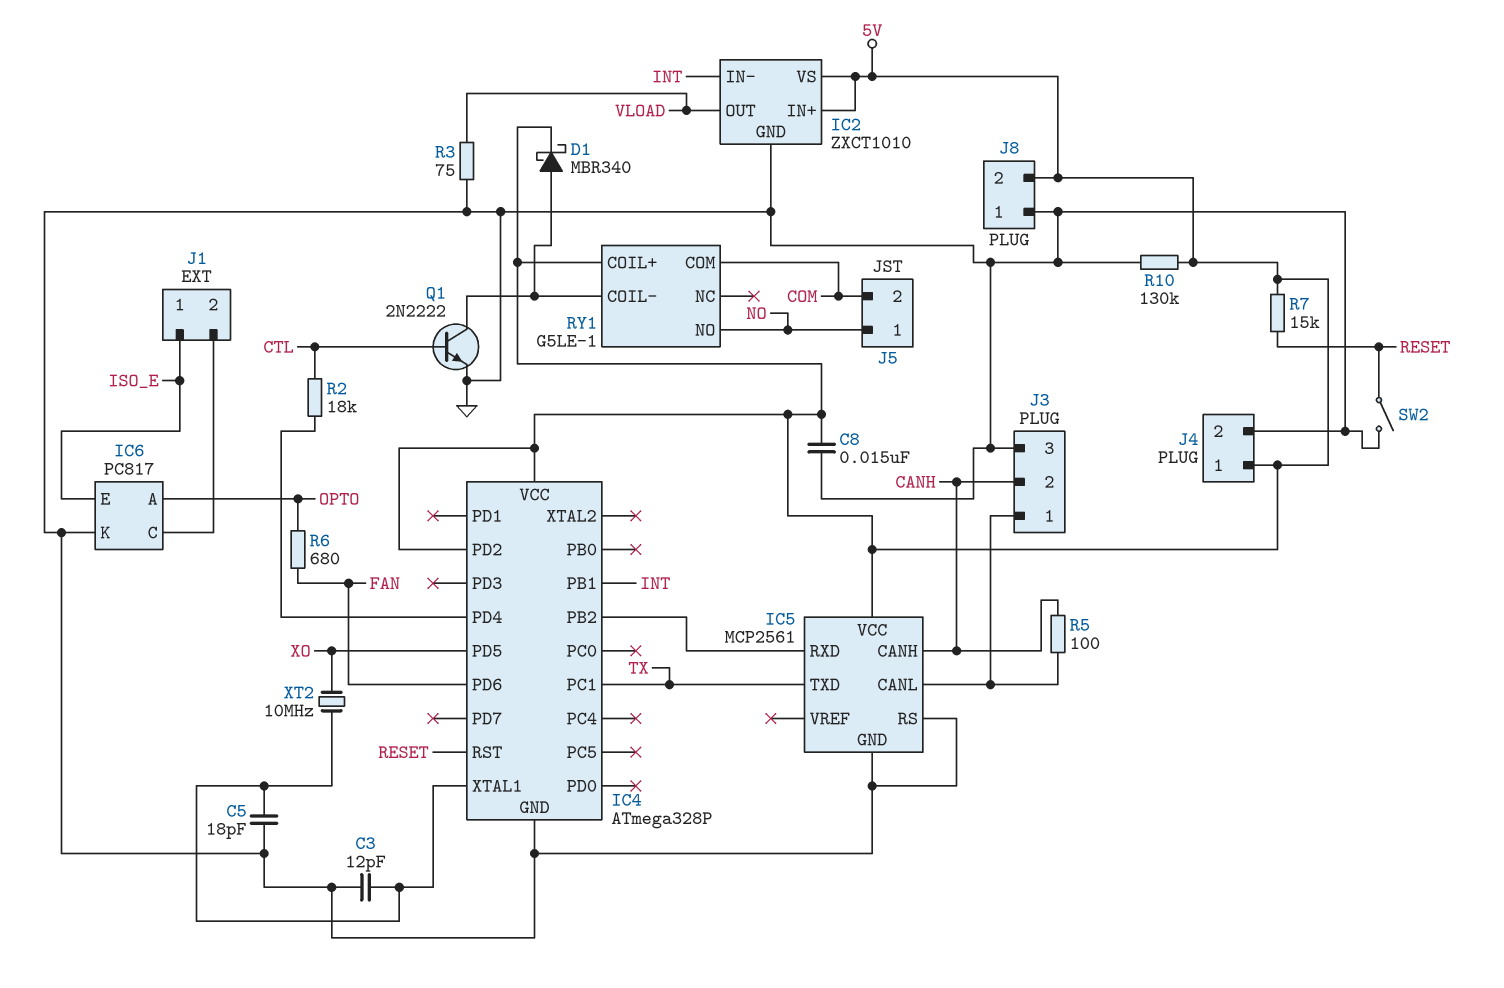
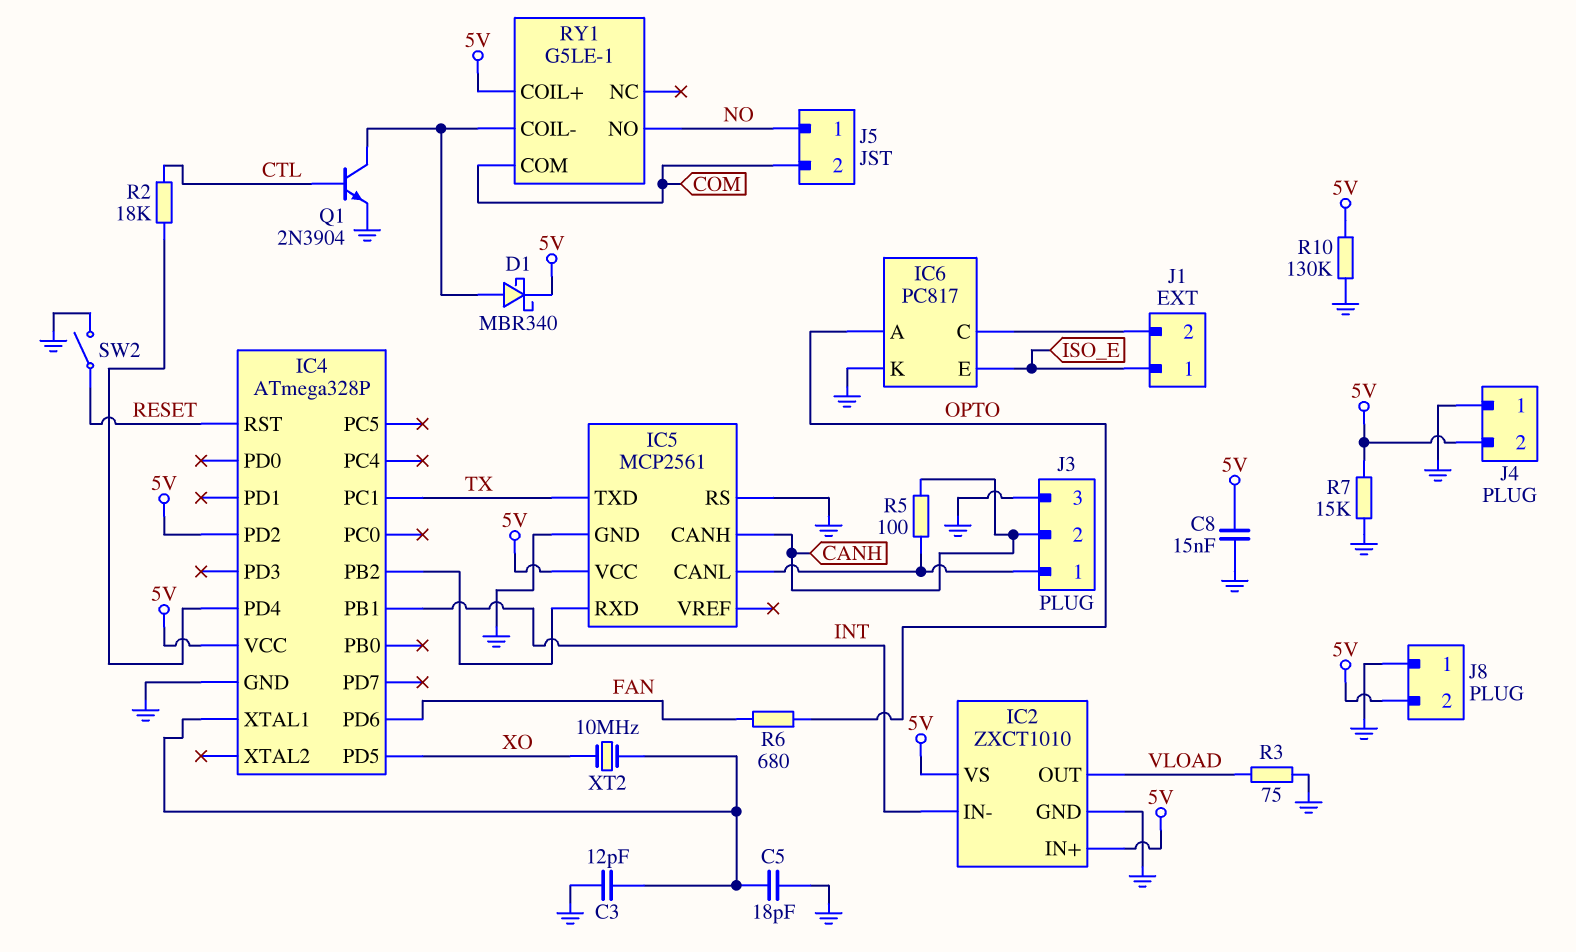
J4 pin 1: 5V -> GND
J4 pin 2: GND -> 5V
Q1: NPN 2N2222 (B CTL, C RY1/COIL-, E GND) -> NPN 2N3904 (B CTL, C RY1/COIL-, E GND)
R7: 15k (5V, RESET) -> 15k (5V, GND)

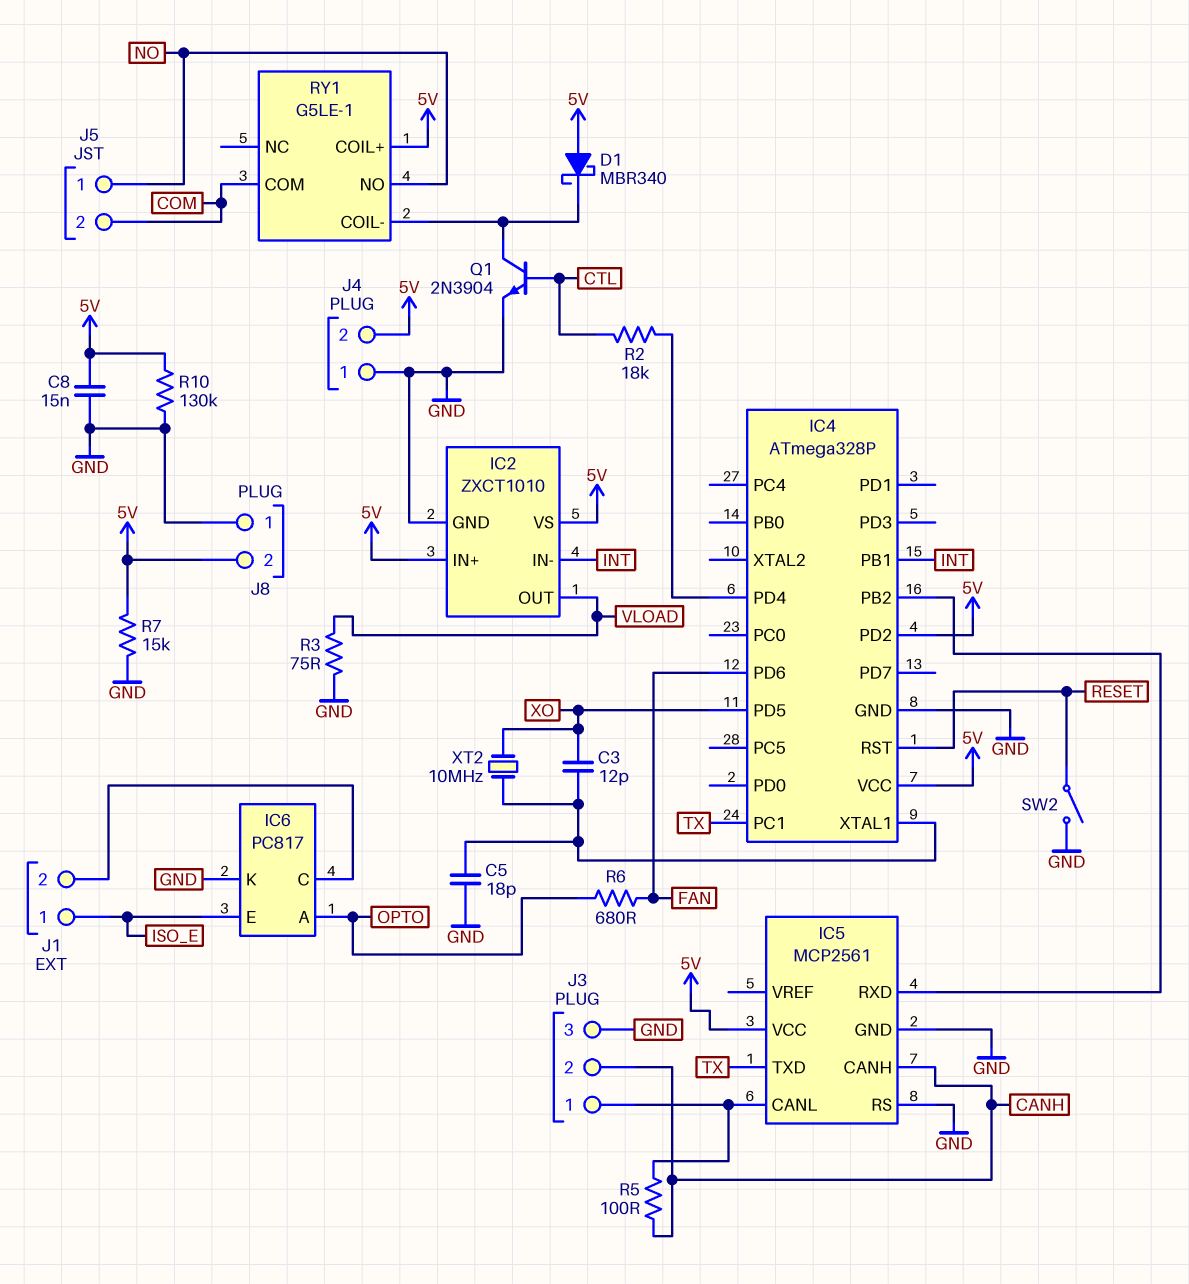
C3: 12pF (GND, IC4/XTAL1) -> 12pF (IC4/XTAL1, XO)
D1: schottky MBR340 (A RY1/COIL-, K 5V) -> schottky MBR340 (A 5V, K RY1/COIL-)

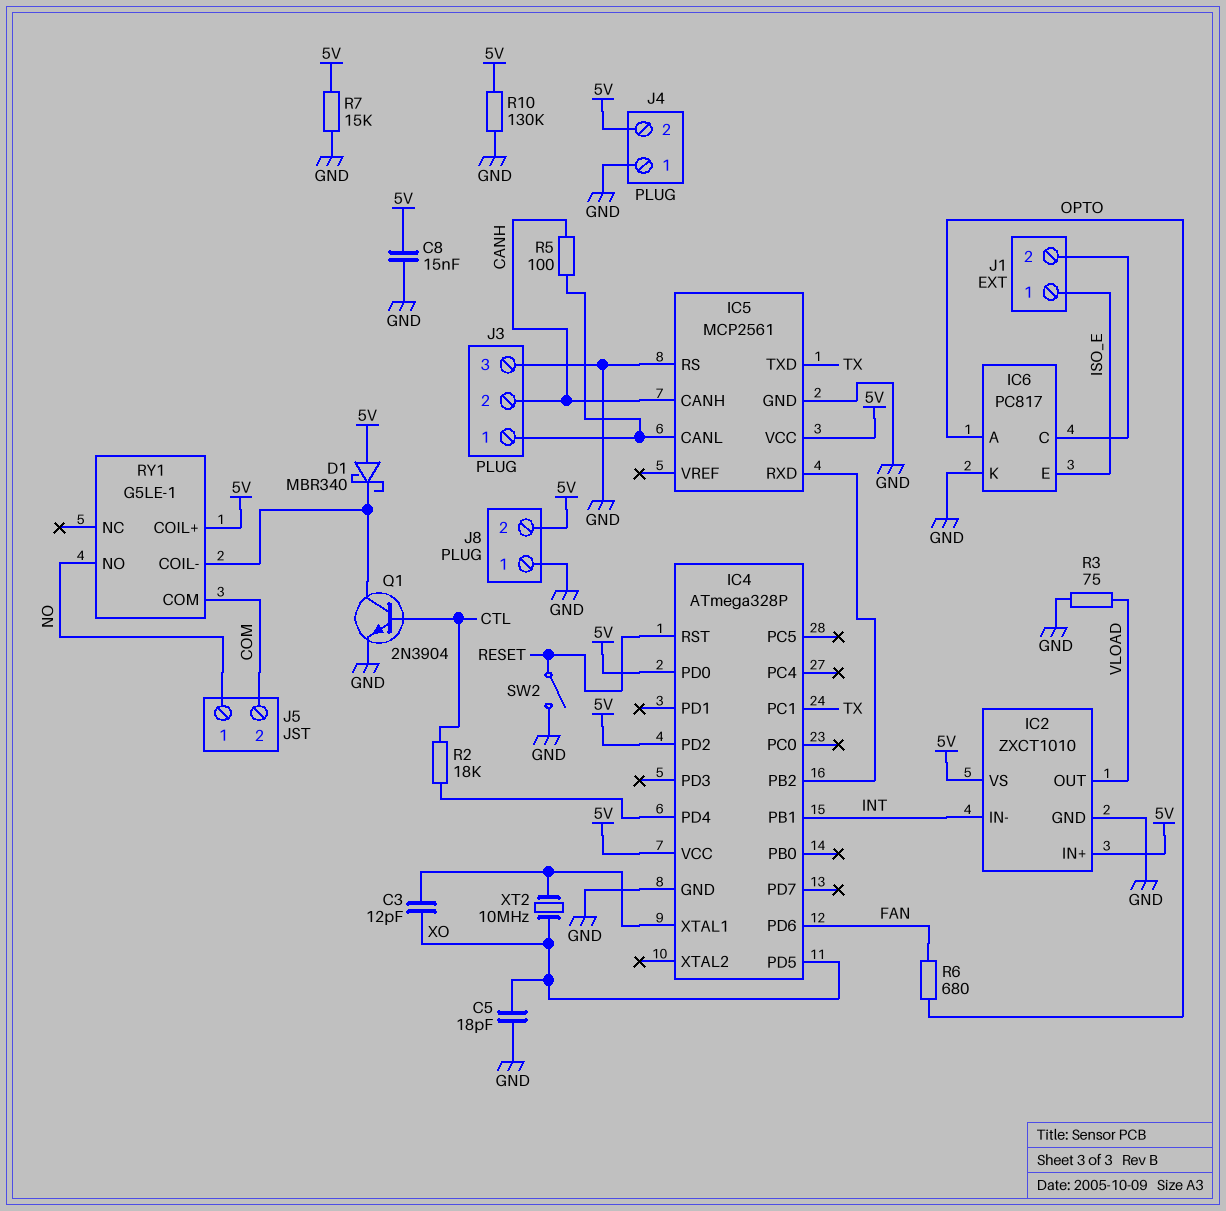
C5: 18pF (GND, IC4/XTAL1) -> 18pF (GND, XO)
IC4 pin PD0: none -> 5V

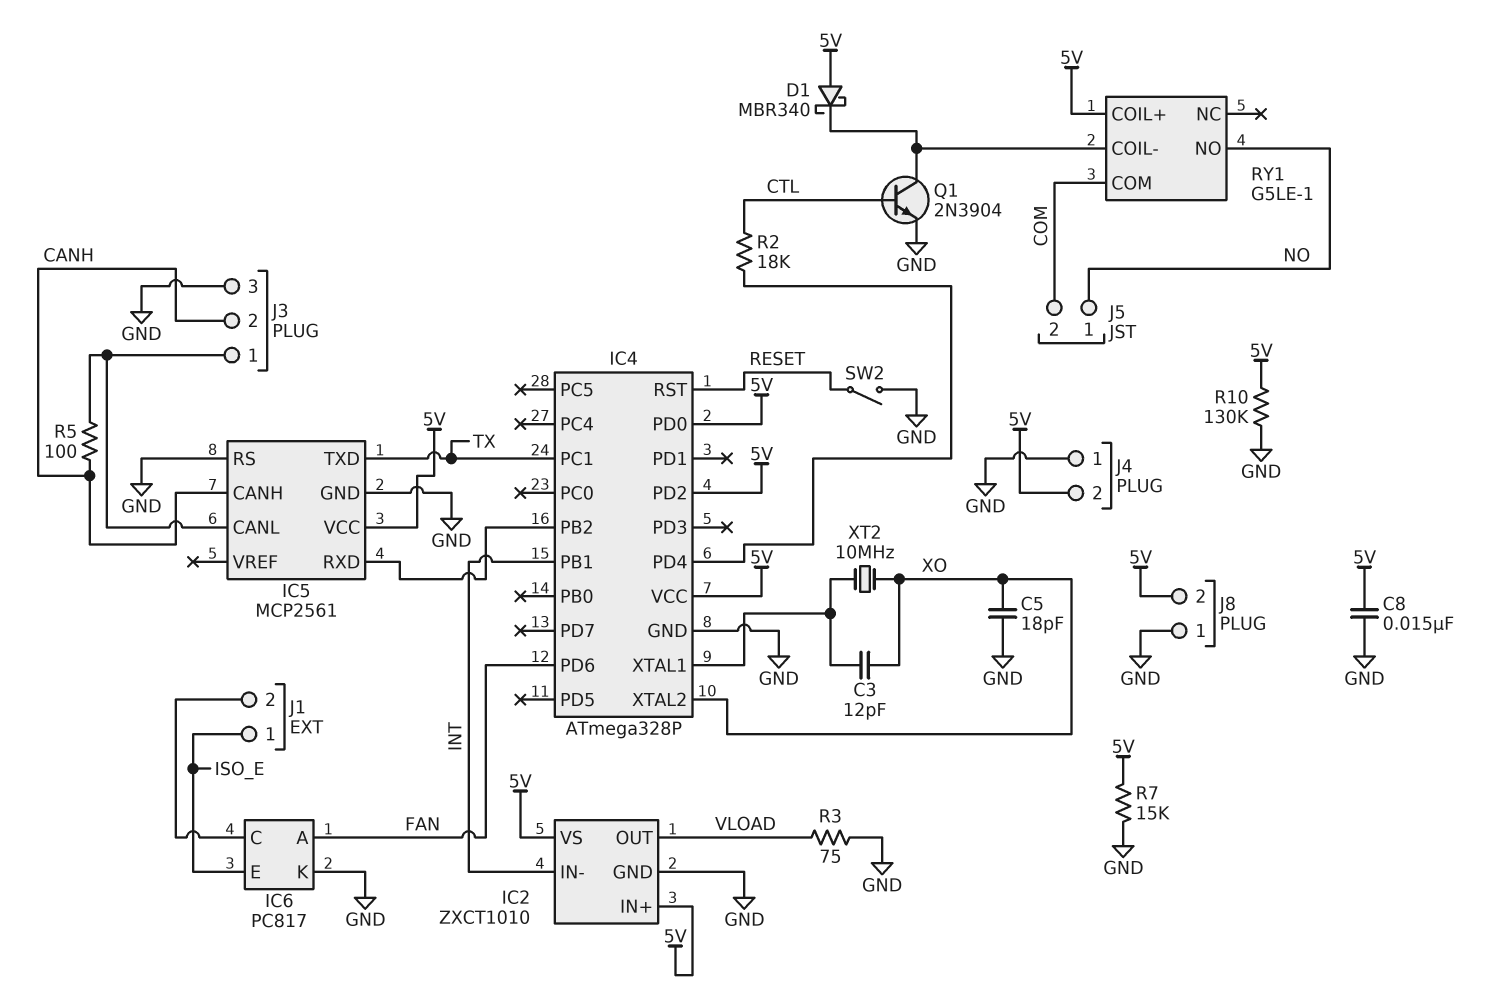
IC4 pin PD5: XO -> none
IC4 pin XTAL2: none -> XO
IC6 pin A: OPTO -> FAN
R6: 680 (FAN, OPTO) -> none

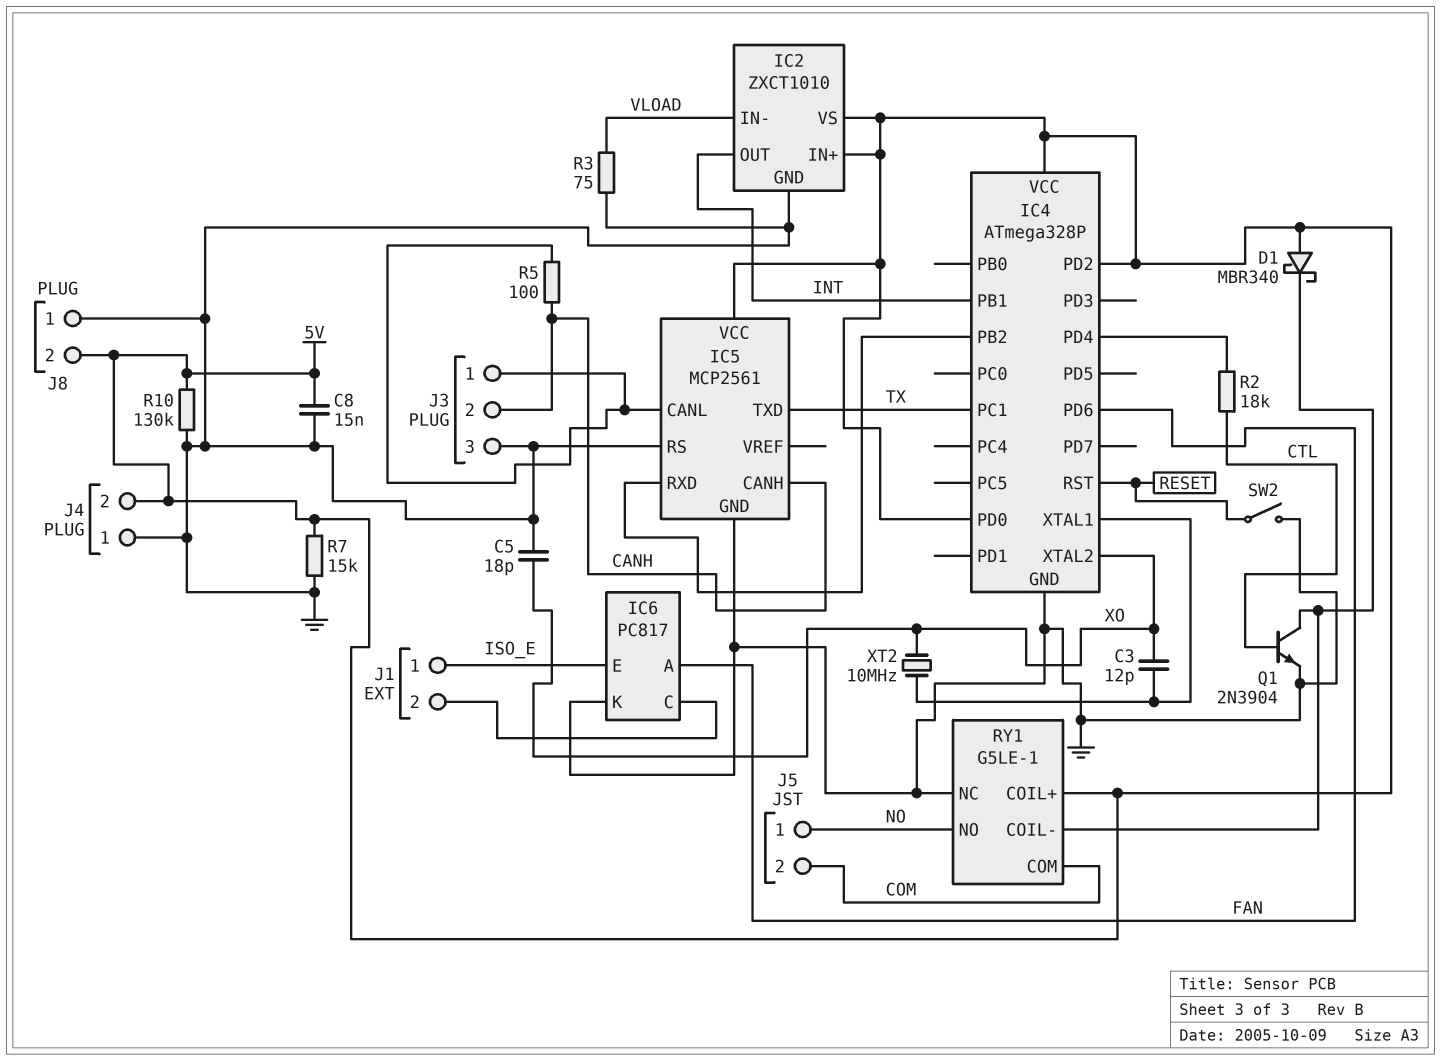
IC2 pin IN-: INT -> VLOAD
IC2 pin OUT: VLOAD -> INT
RY1 pin NC: none -> GND

